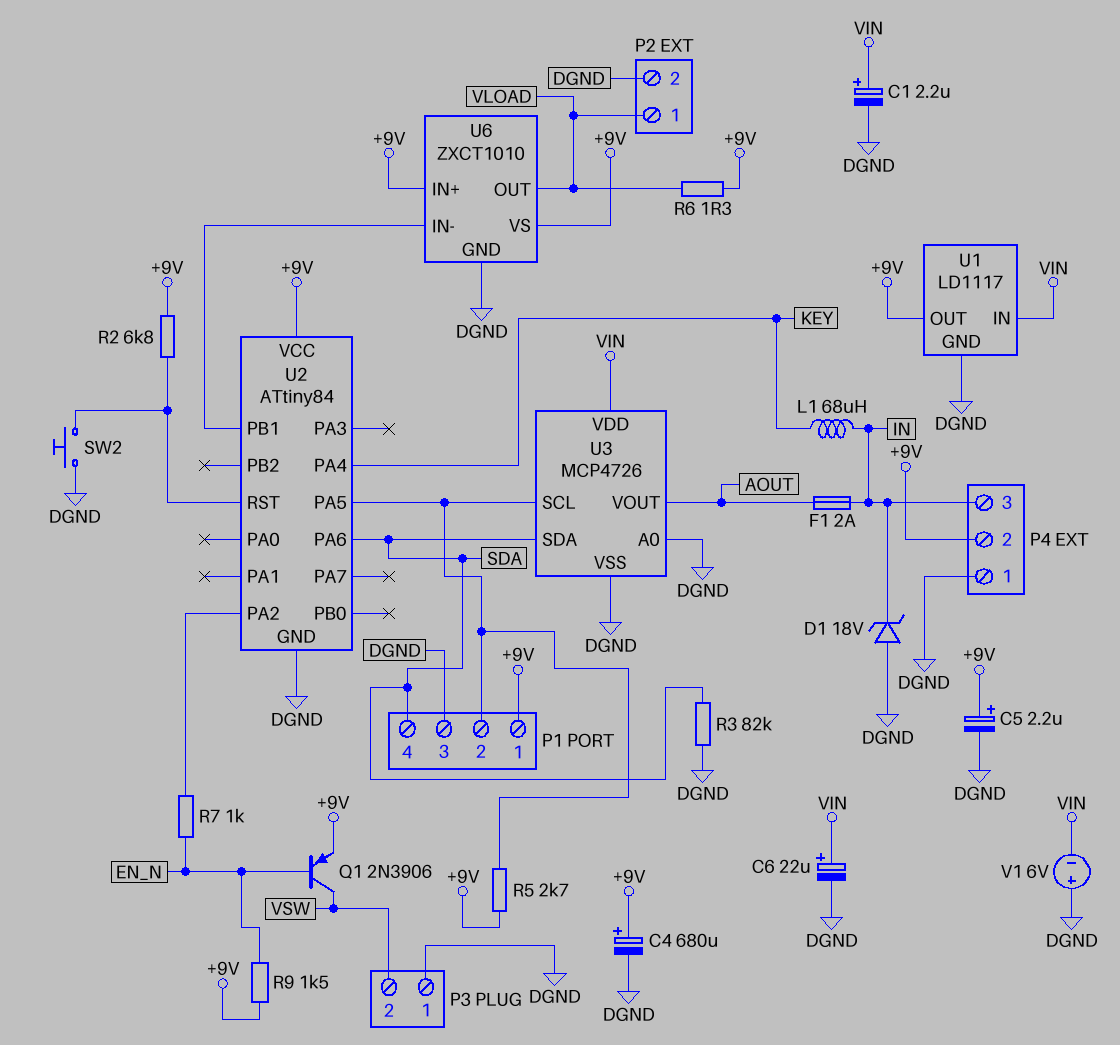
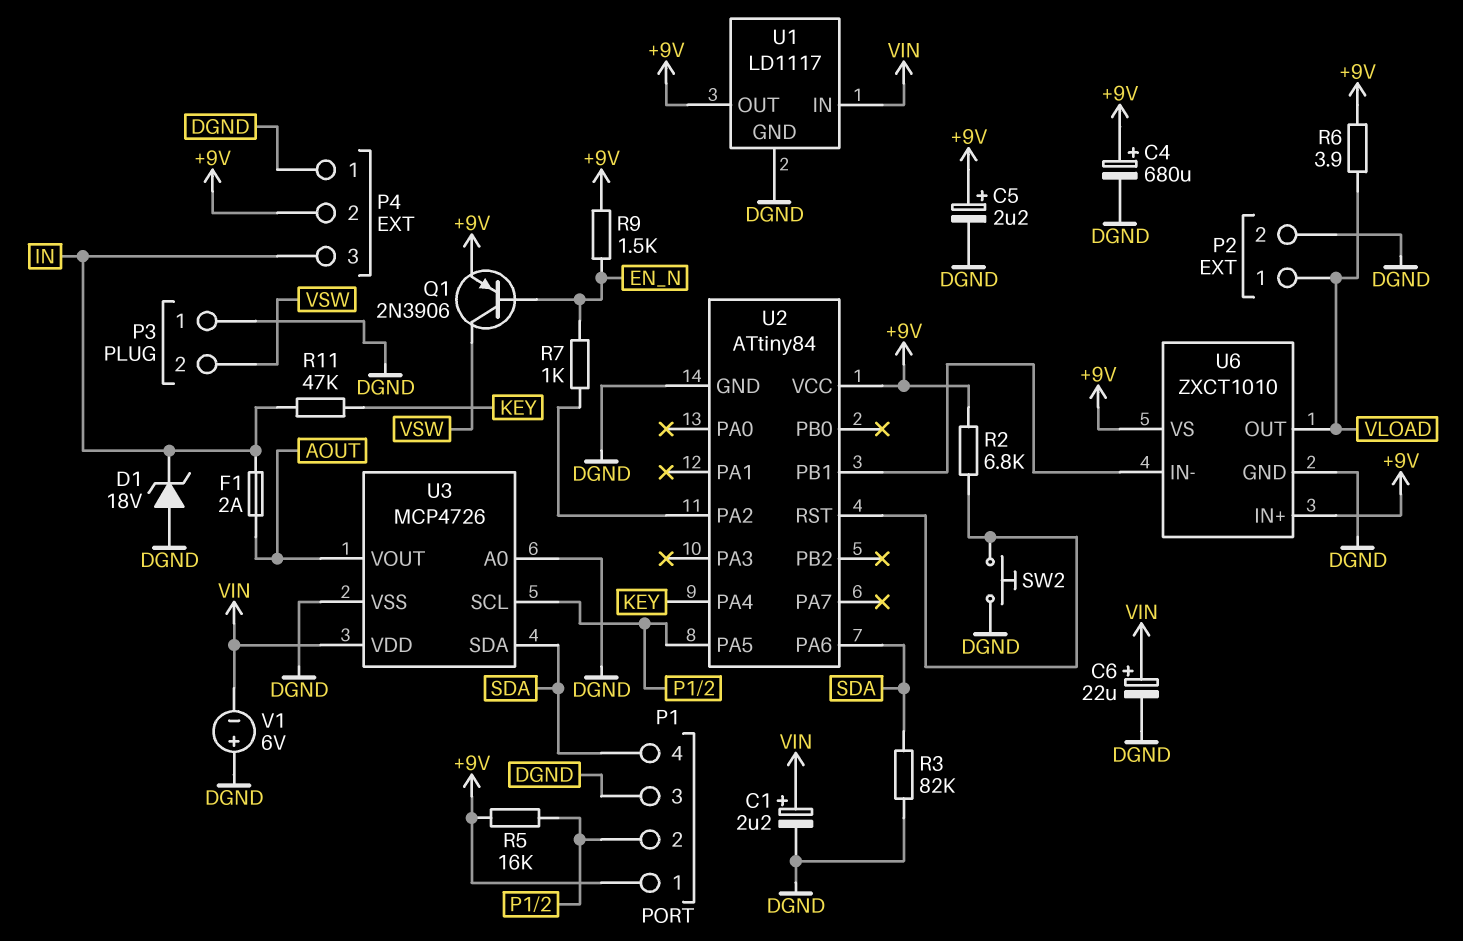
L1: 68uH (IN, KEY) -> none
R5: 2.7k (+9V, P1/2) -> 16k (+9V, P1/2)
R6: 1.3 (+9V, VLOAD) -> 3.9 (+9V, VLOAD)
R11: none -> 47k (IN, KEY)

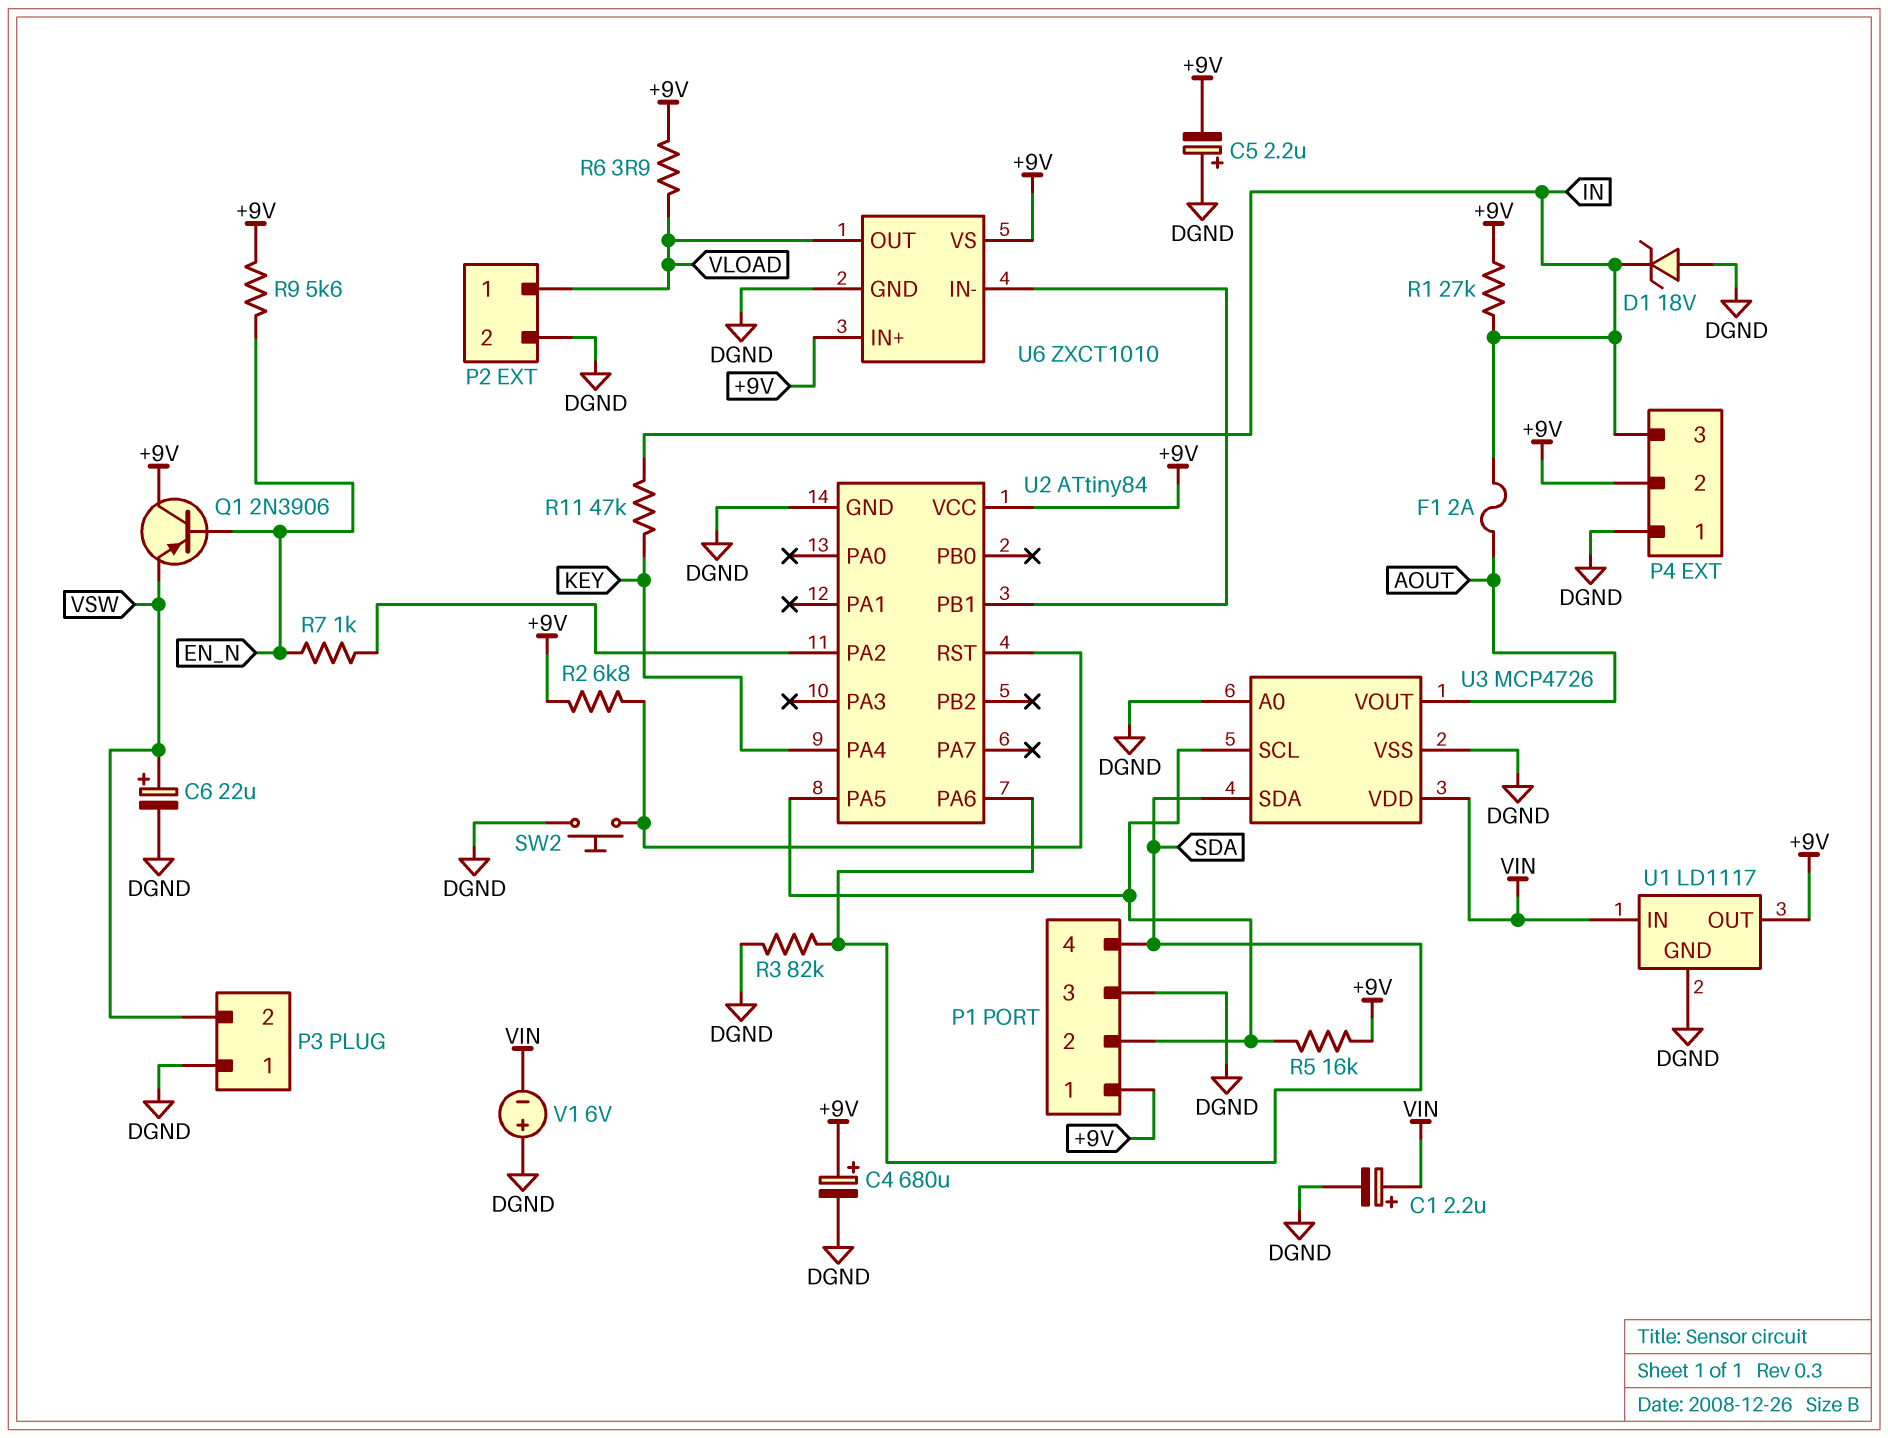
C5: 2.2uF (plus +9V, minus DGND) -> 2.2uF (plus DGND, minus +9V)
C6: 22uF (plus VIN, minus DGND) -> 22uF (plus VSW, minus DGND)
Q1: PNP 2N3906 (B EN_N, C VSW, E +9V) -> PNP 2N3906 (B EN_N, C +9V, E VSW)
R1: none -> 27k (+9V, IN)
R9: 1.5k (+9V, EN_N) -> 5.6k (+9V, EN_N)

